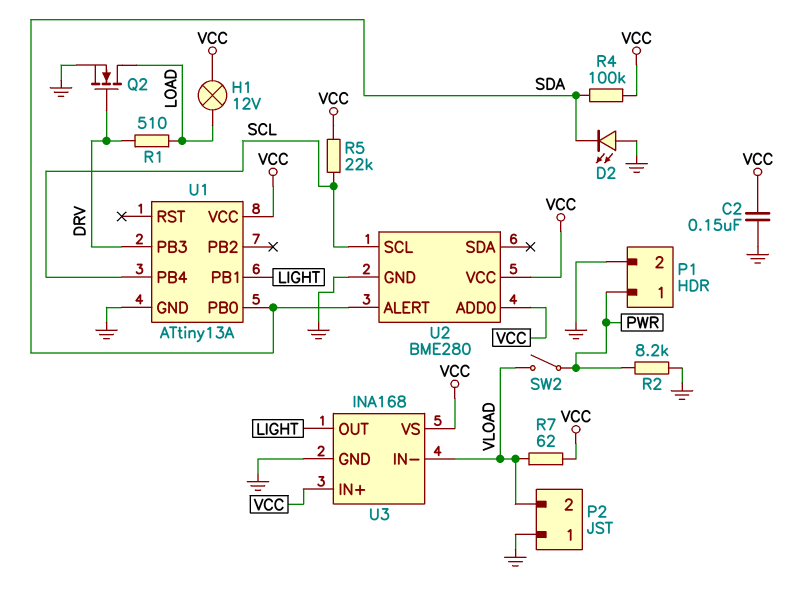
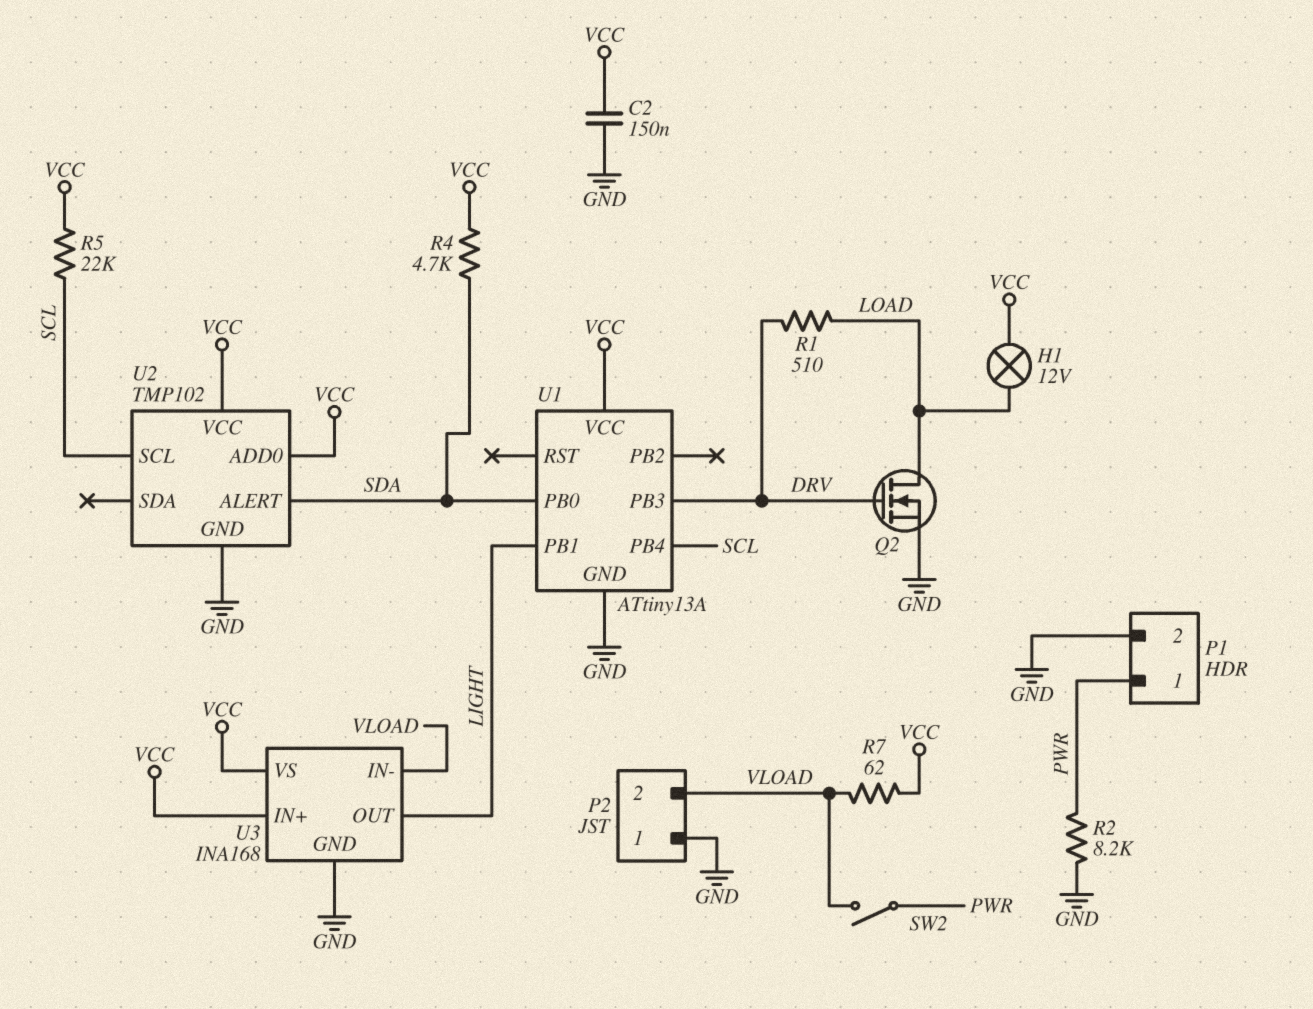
D2: LED (A GND, K SDA) -> none
R4: 100k (SDA, VCC) -> 4.7k (SDA, VCC)
U2: BME280 -> TMP102

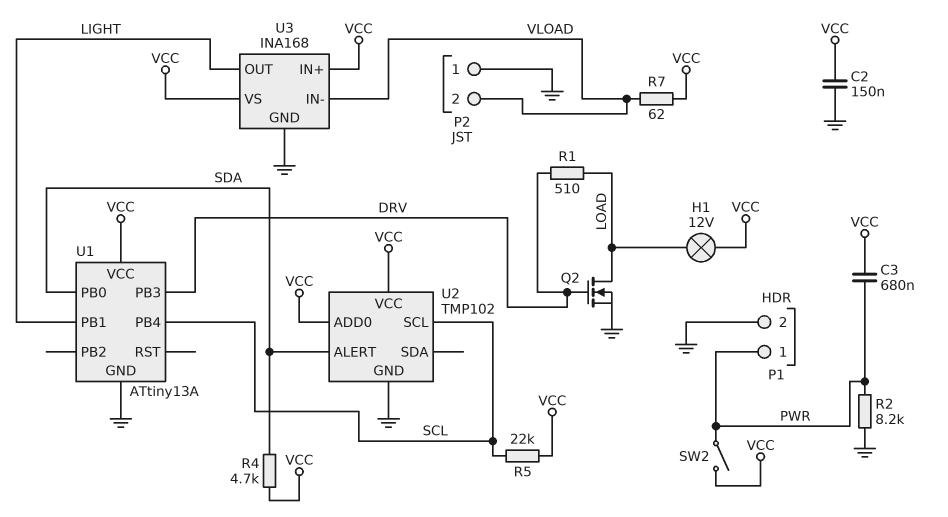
C3: none -> 680nF (PWR, VCC)
SW2: switch (PWR, VLOAD) -> switch (PWR, VCC)

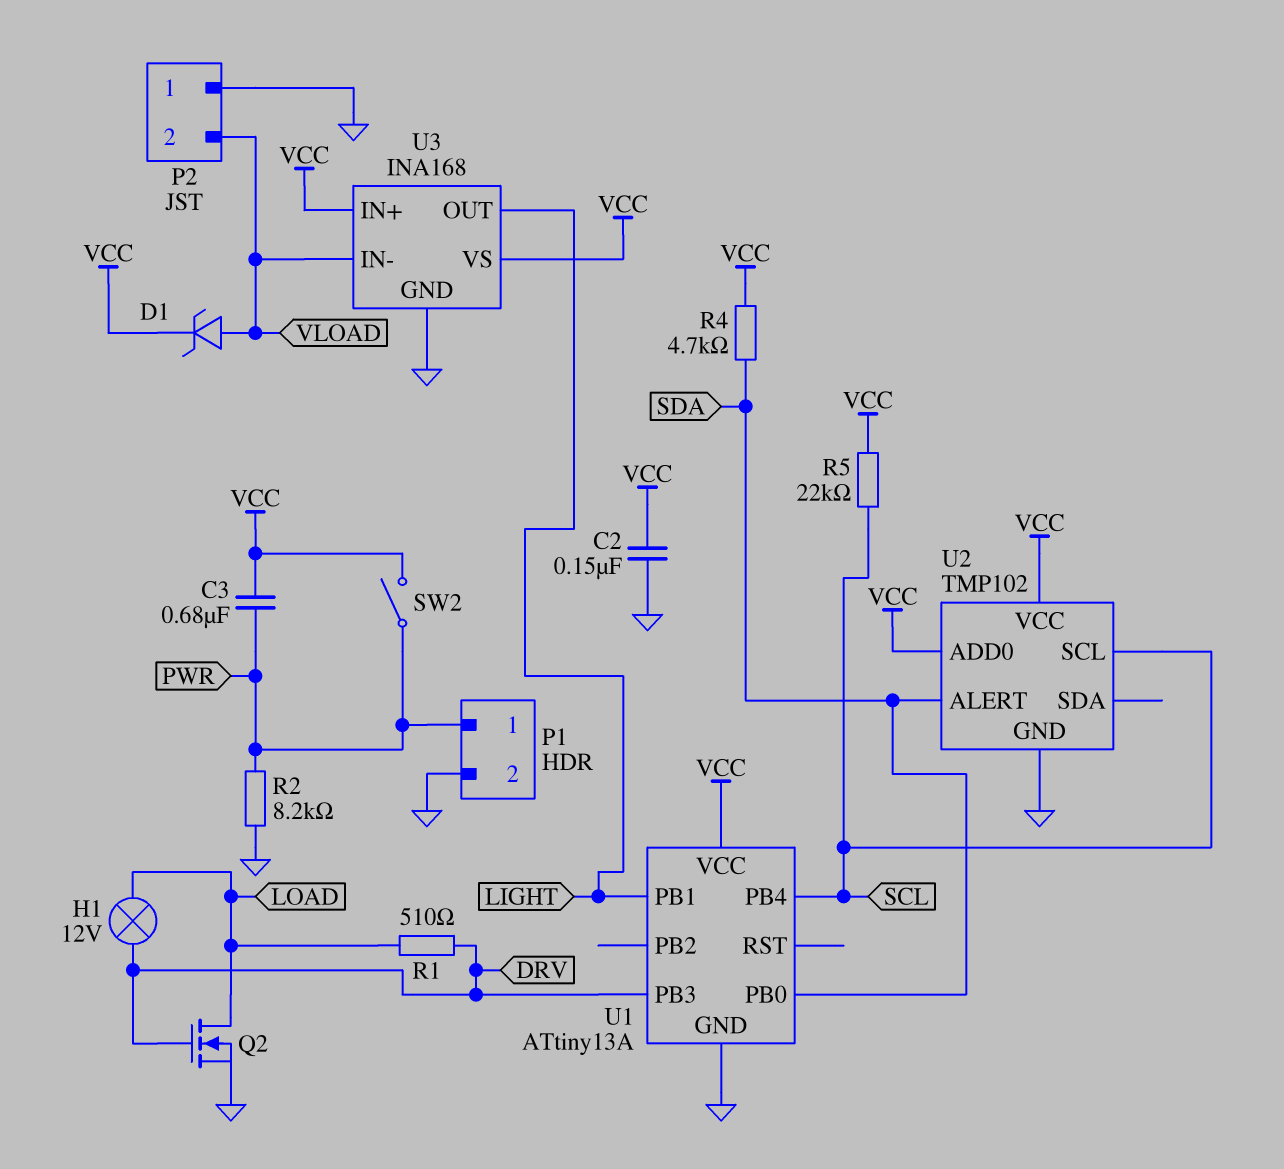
D1: none -> zener (A VLOAD, K VCC)
H1: lamp 12V (LOAD, VCC) -> lamp 12V (DRV, LOAD)
R7: 62 (VCC, VLOAD) -> none

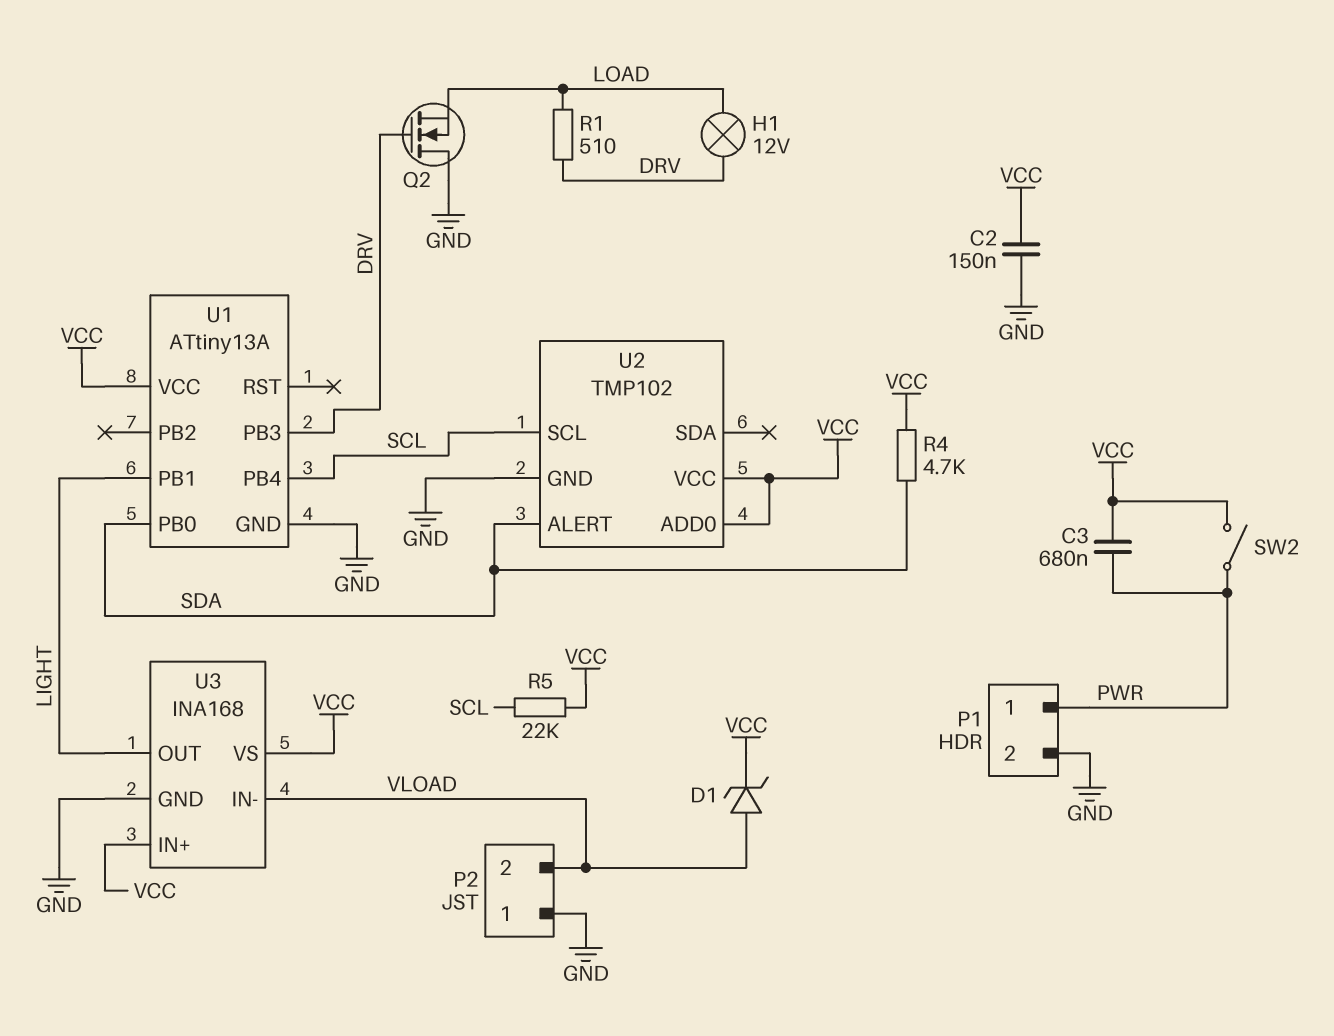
Q2: NMOS (G DRV, D LOAD, S GND) -> NMOS (G DRV, D GND, S LOAD)
R2: 8.2k (GND, PWR) -> none

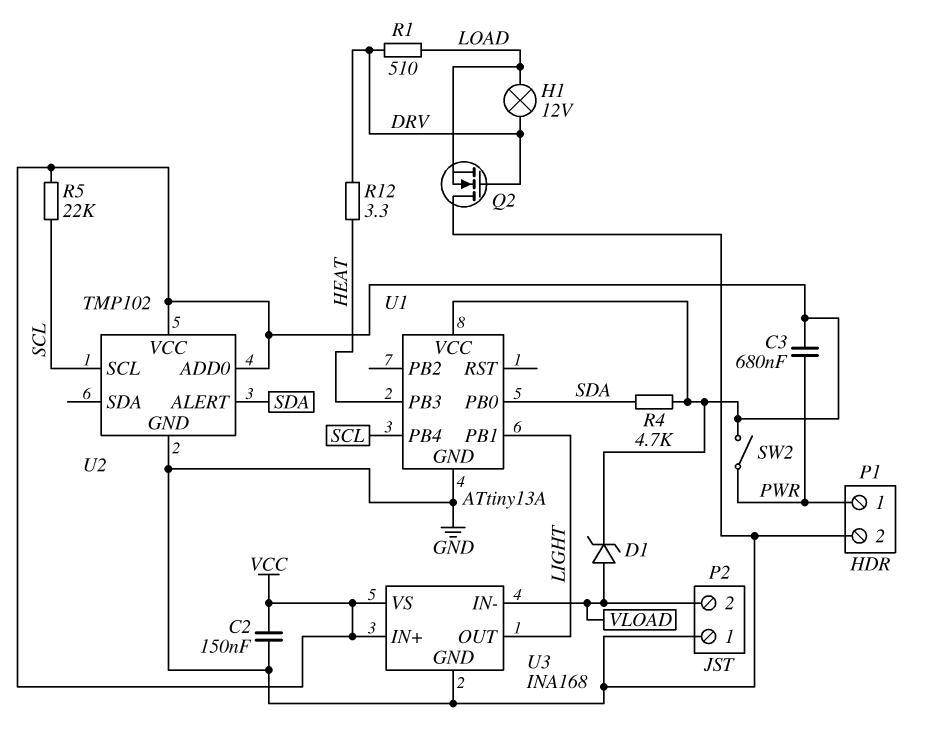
R12: none -> 3.3 (DRV, HEAT)
U1 pin PB3: DRV -> HEAT

